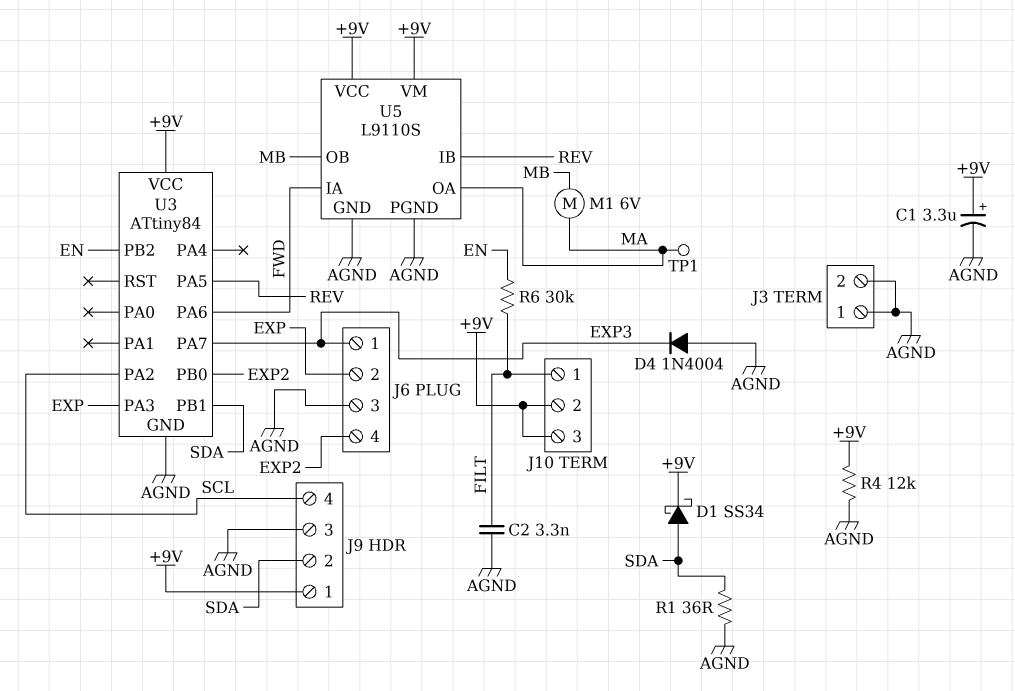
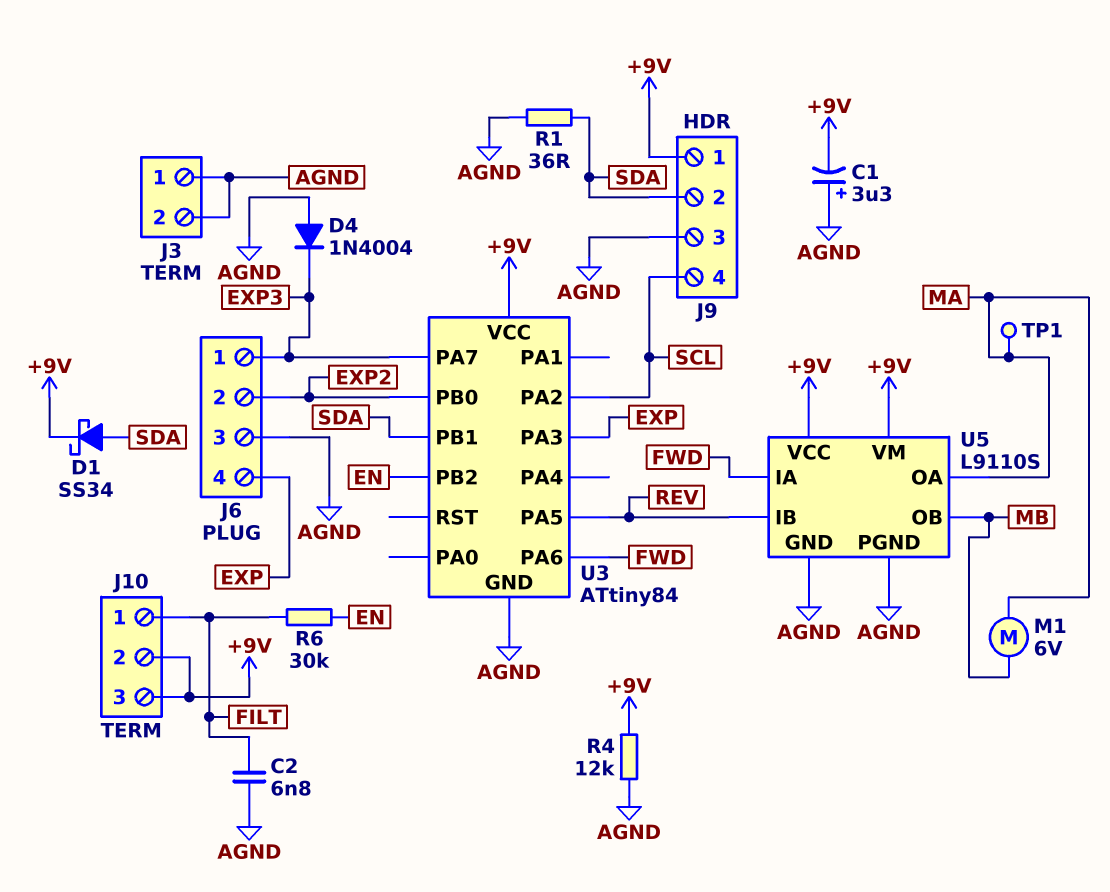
C1: 3.3uF (plus +9V, minus AGND) -> 3.3uF (plus AGND, minus +9V)
C2: 3.3nF (AGND, FILT) -> 6.8nF (AGND, FILT)
J6 pin 2: EXP -> EXP2
J6 pin 4: EXP2 -> EXP

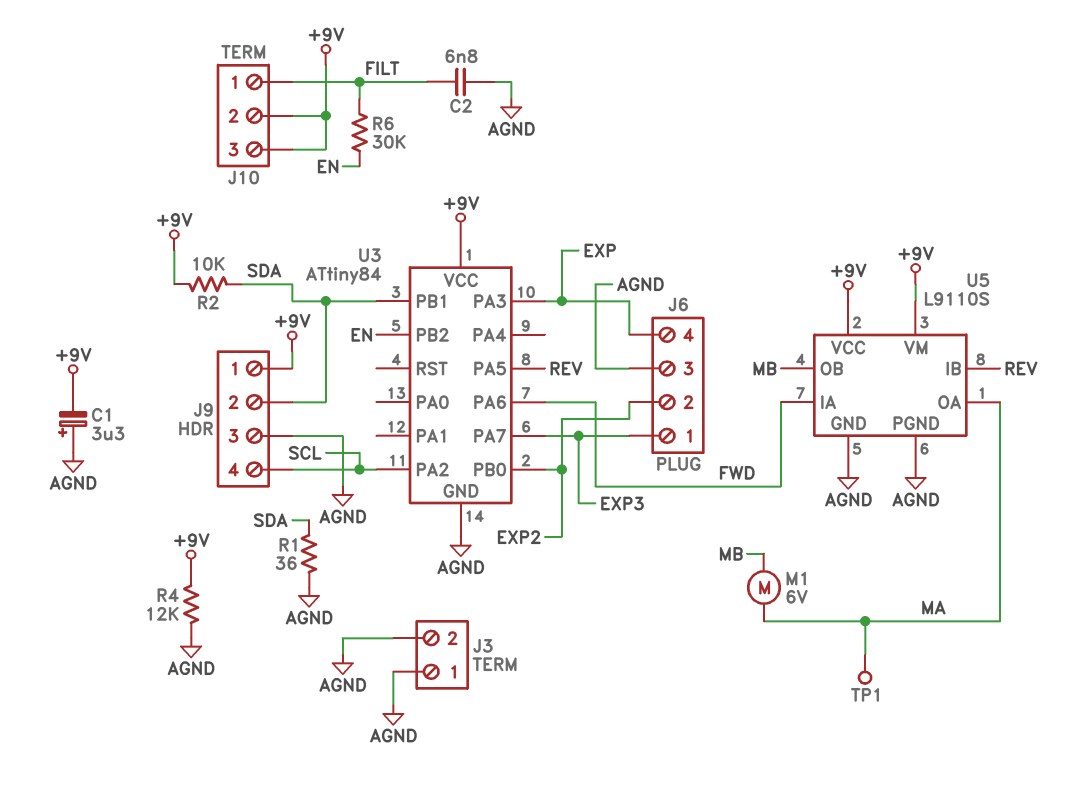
D1: schottky SS34 (A SDA, K +9V) -> none
D4: diode 1N4004 (A AGND, K EXP3) -> none
R2: none -> 10k (+9V, SDA)

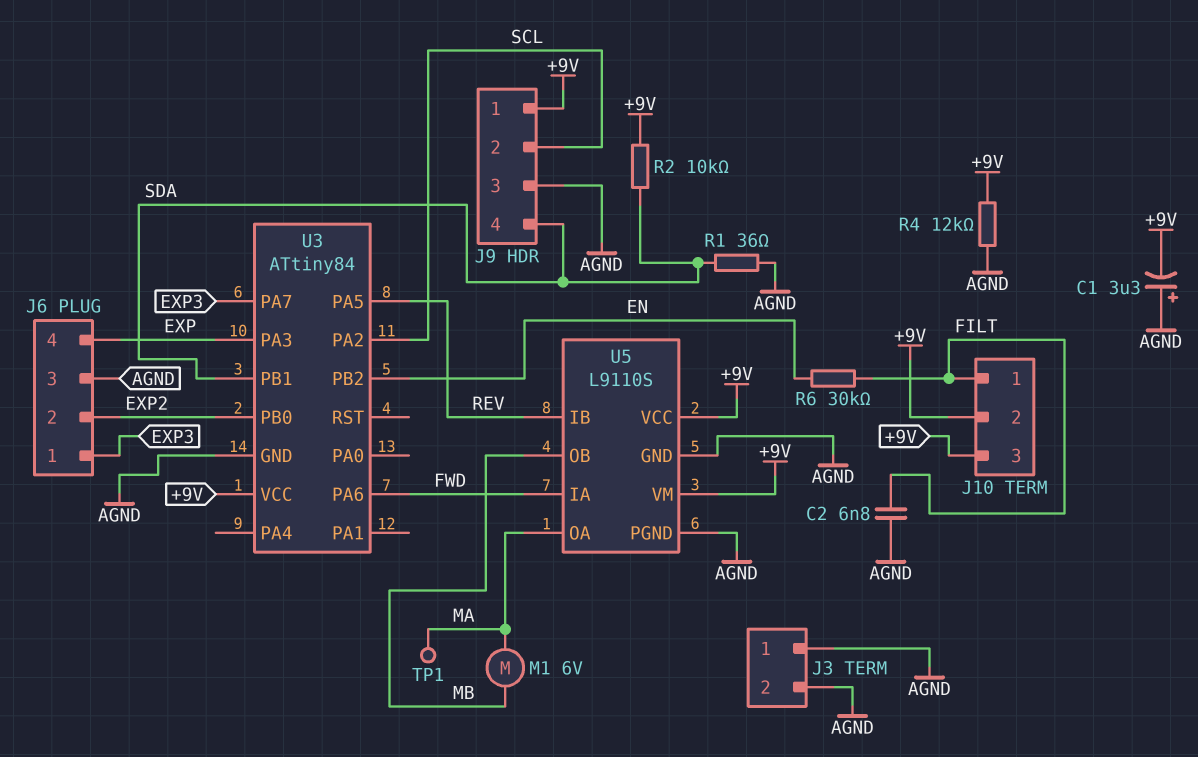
J9 pin 2: SDA -> SCL
J9 pin 4: SCL -> SDA

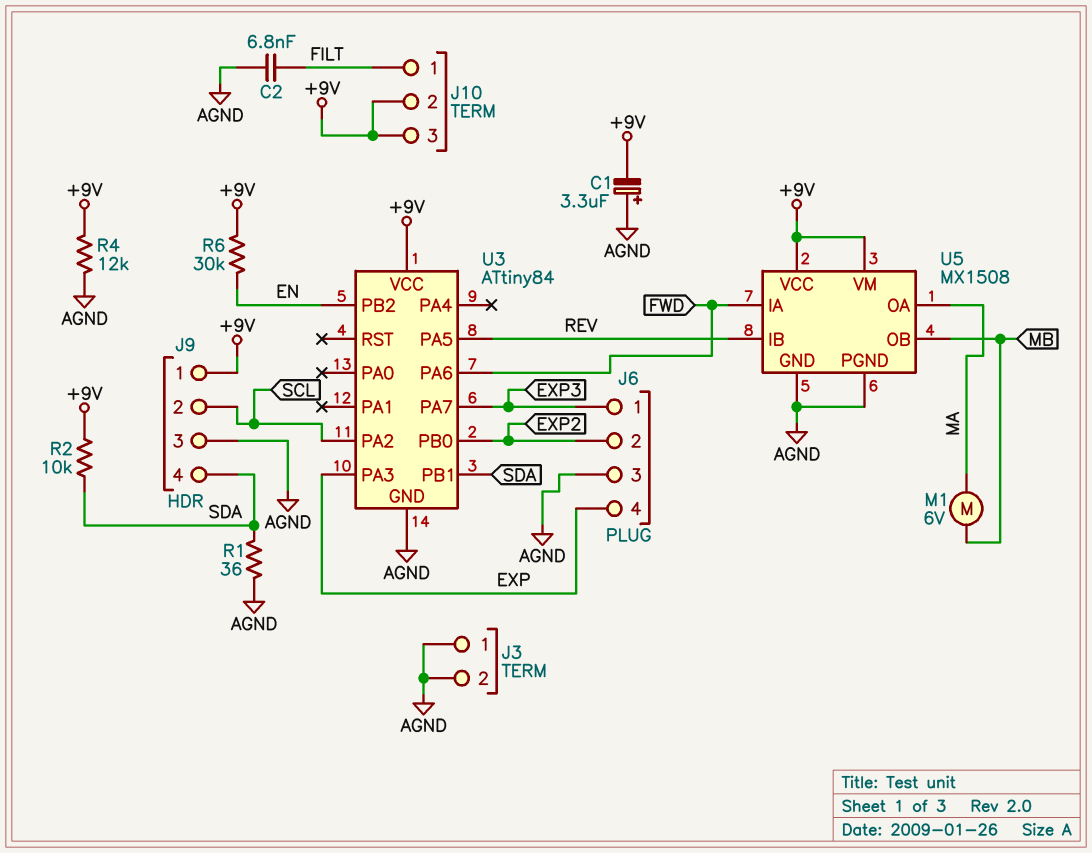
R6: 30k (EN, FILT) -> 30k (+9V, EN)
TP1: test point (MA) -> none
U5: L9110S -> MX1508

